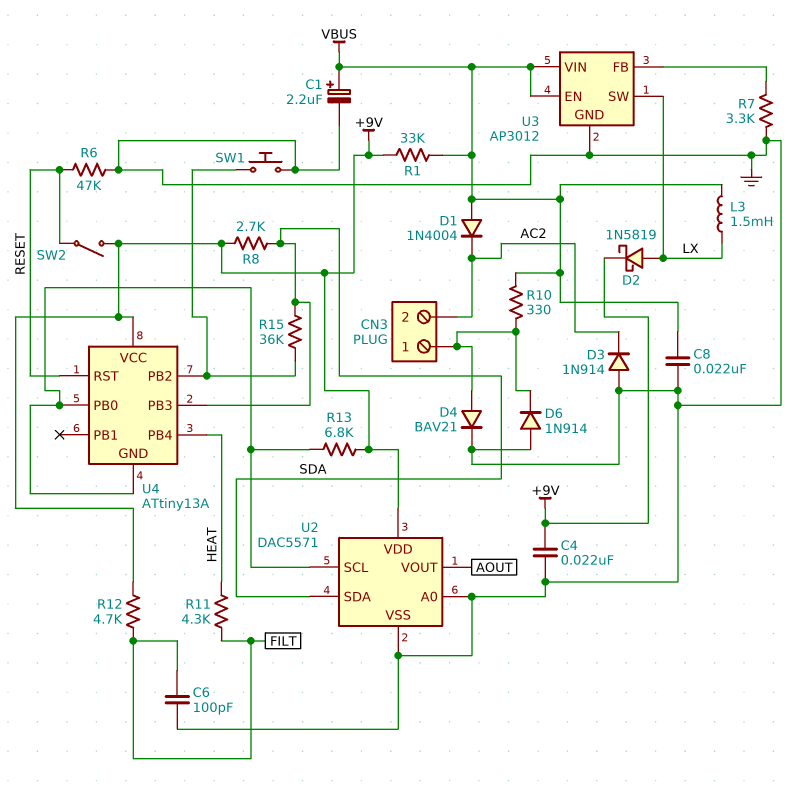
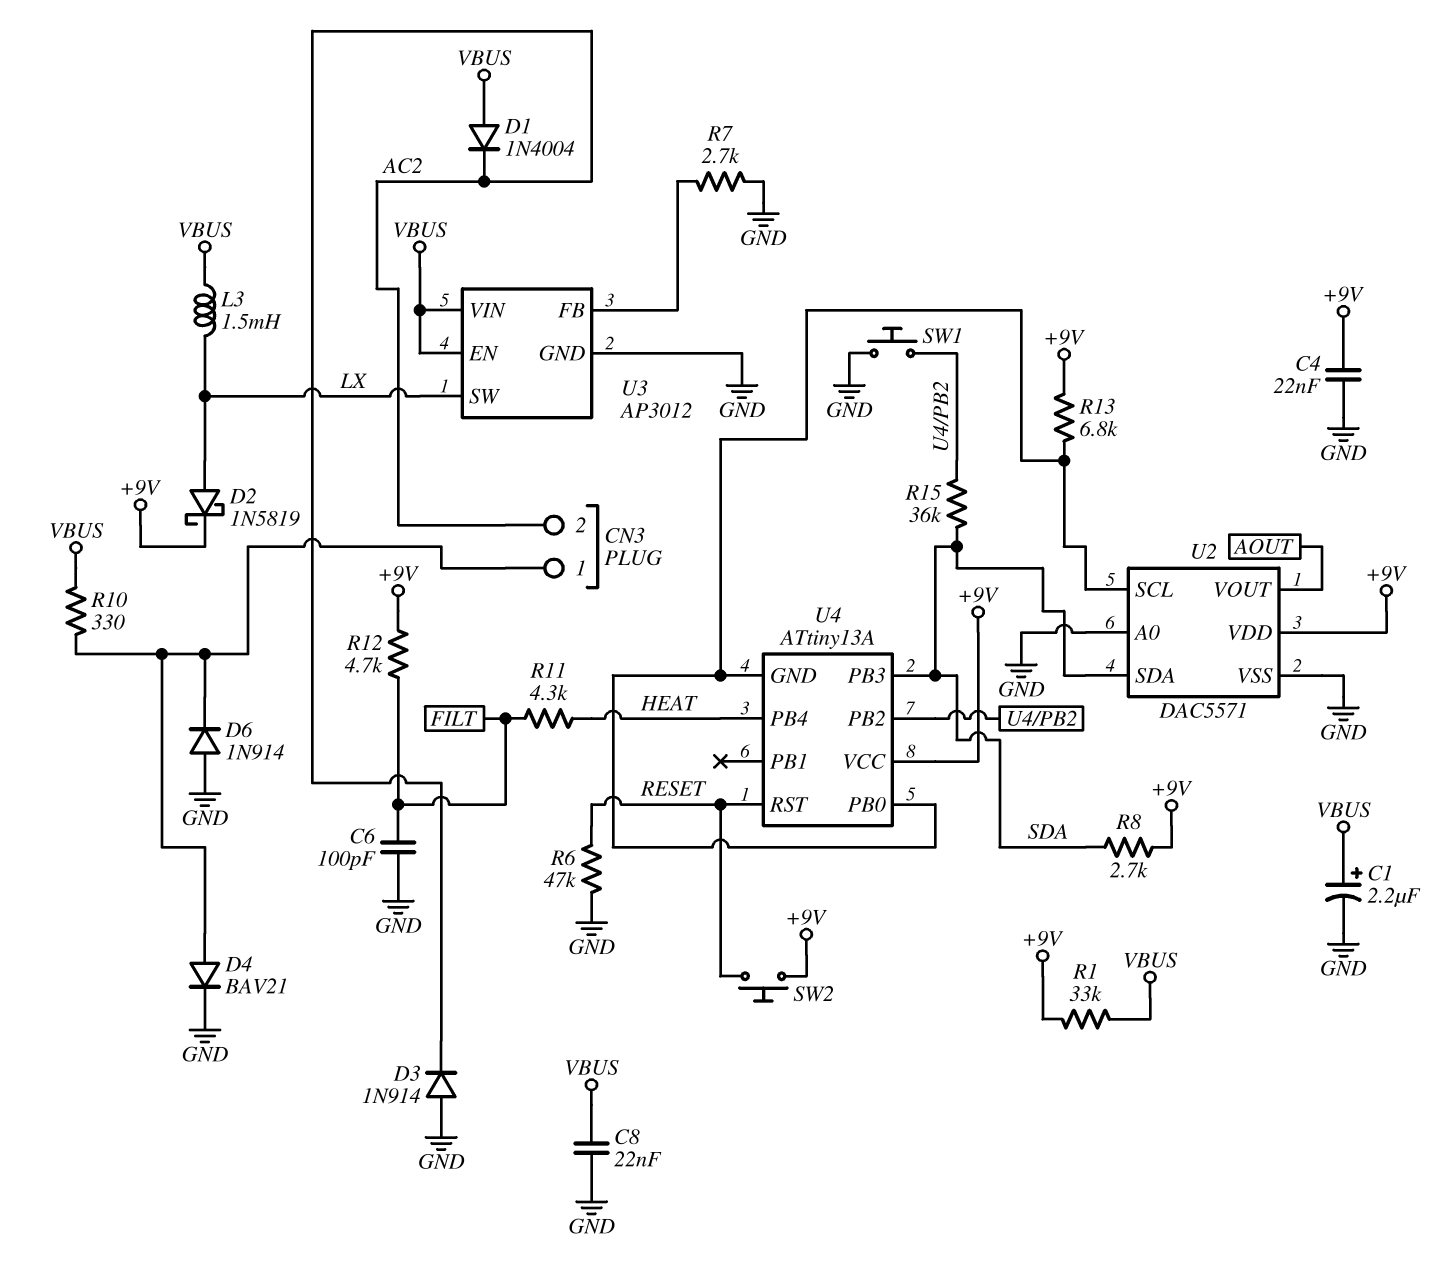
R7: 3.3k (GND, U3/FB) -> 2.7k (GND, U3/FB)
SW2: switch (+9V, RESET) -> button (+9V, RESET)

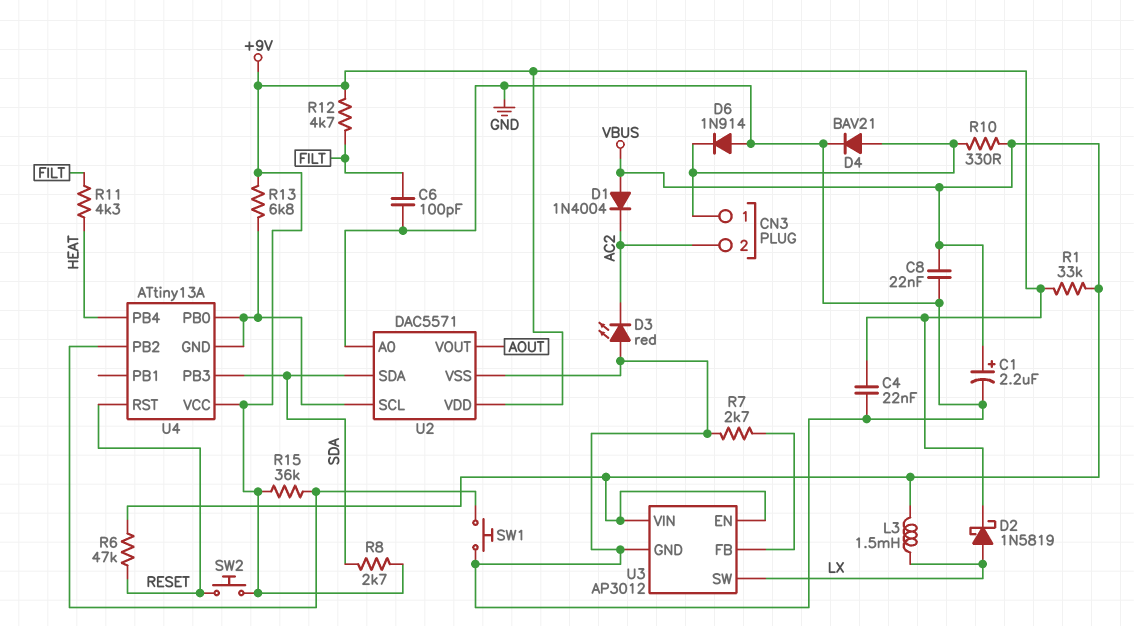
D3: diode 1N914 (A GND, K AC2) -> LED red (A GND, K AC2)
R6: 47k (GND, RESET) -> 47k (RESET, VBUS)
R15: 36k (SDA, U4/PB2) -> 36k (+9V, U4/PB2)

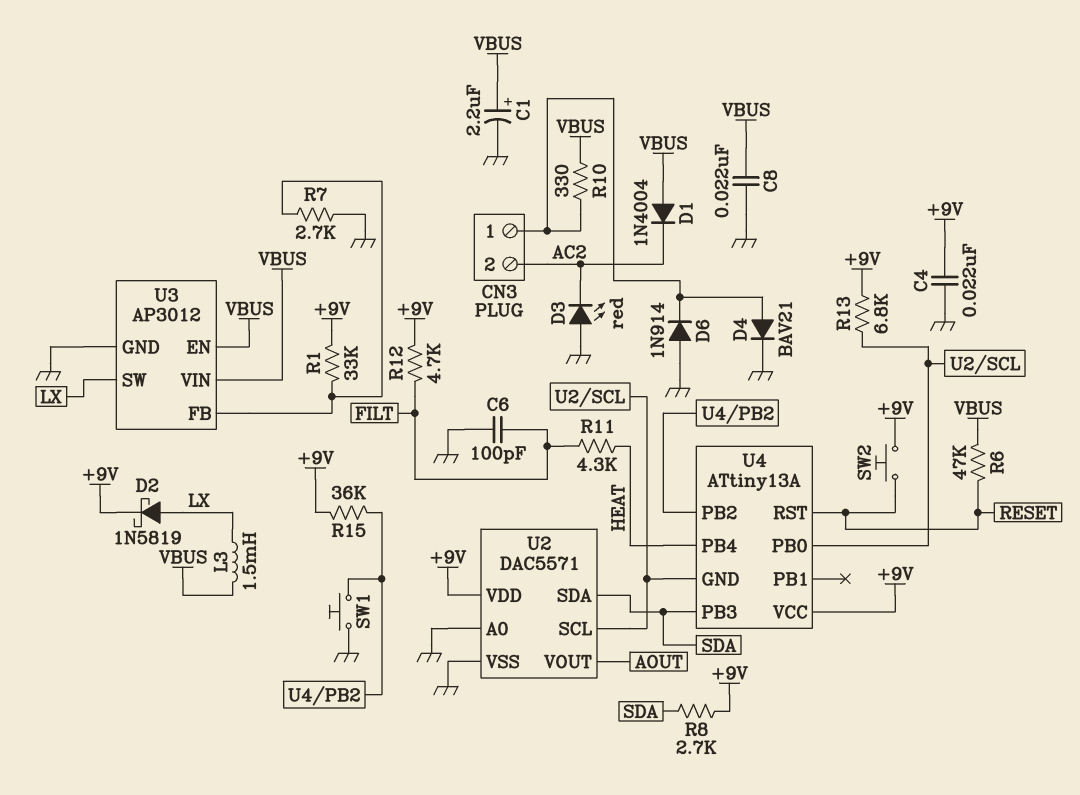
R1: 33k (+9V, VBUS) -> 33k (+9V, U3/FB)

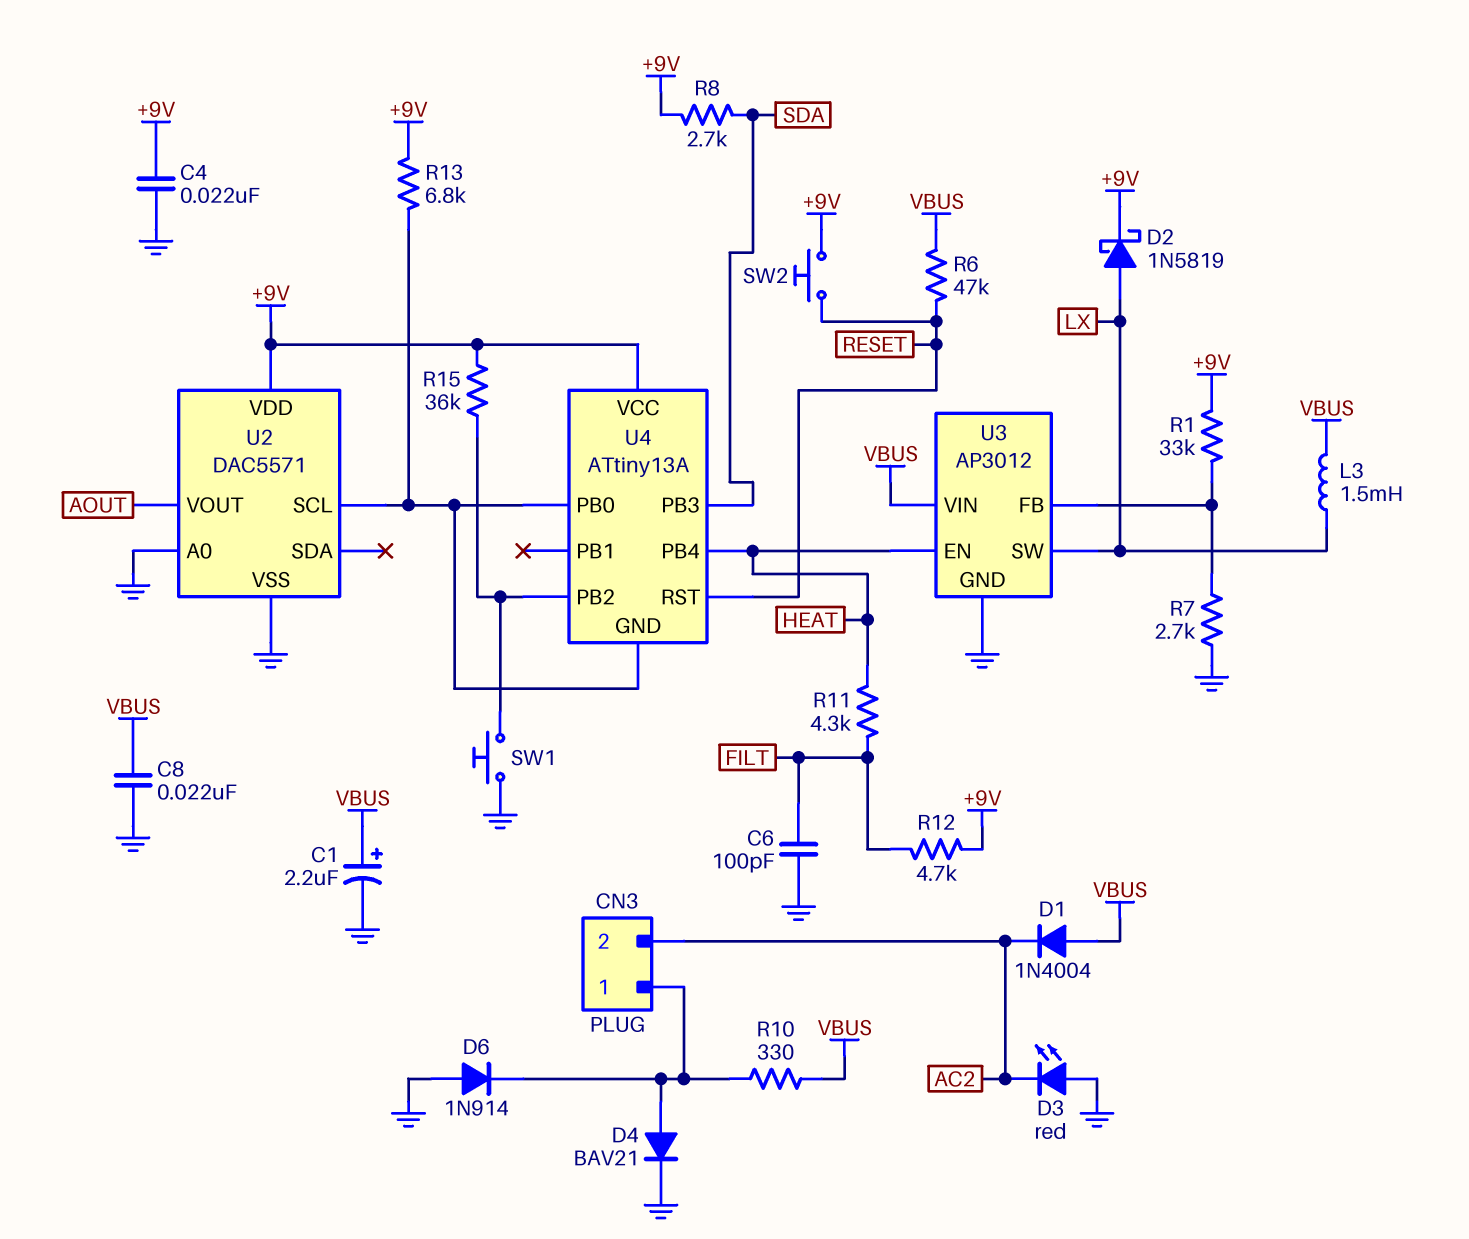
U2 pin SDA: SDA -> none
U3 pin EN: VBUS -> HEAT

